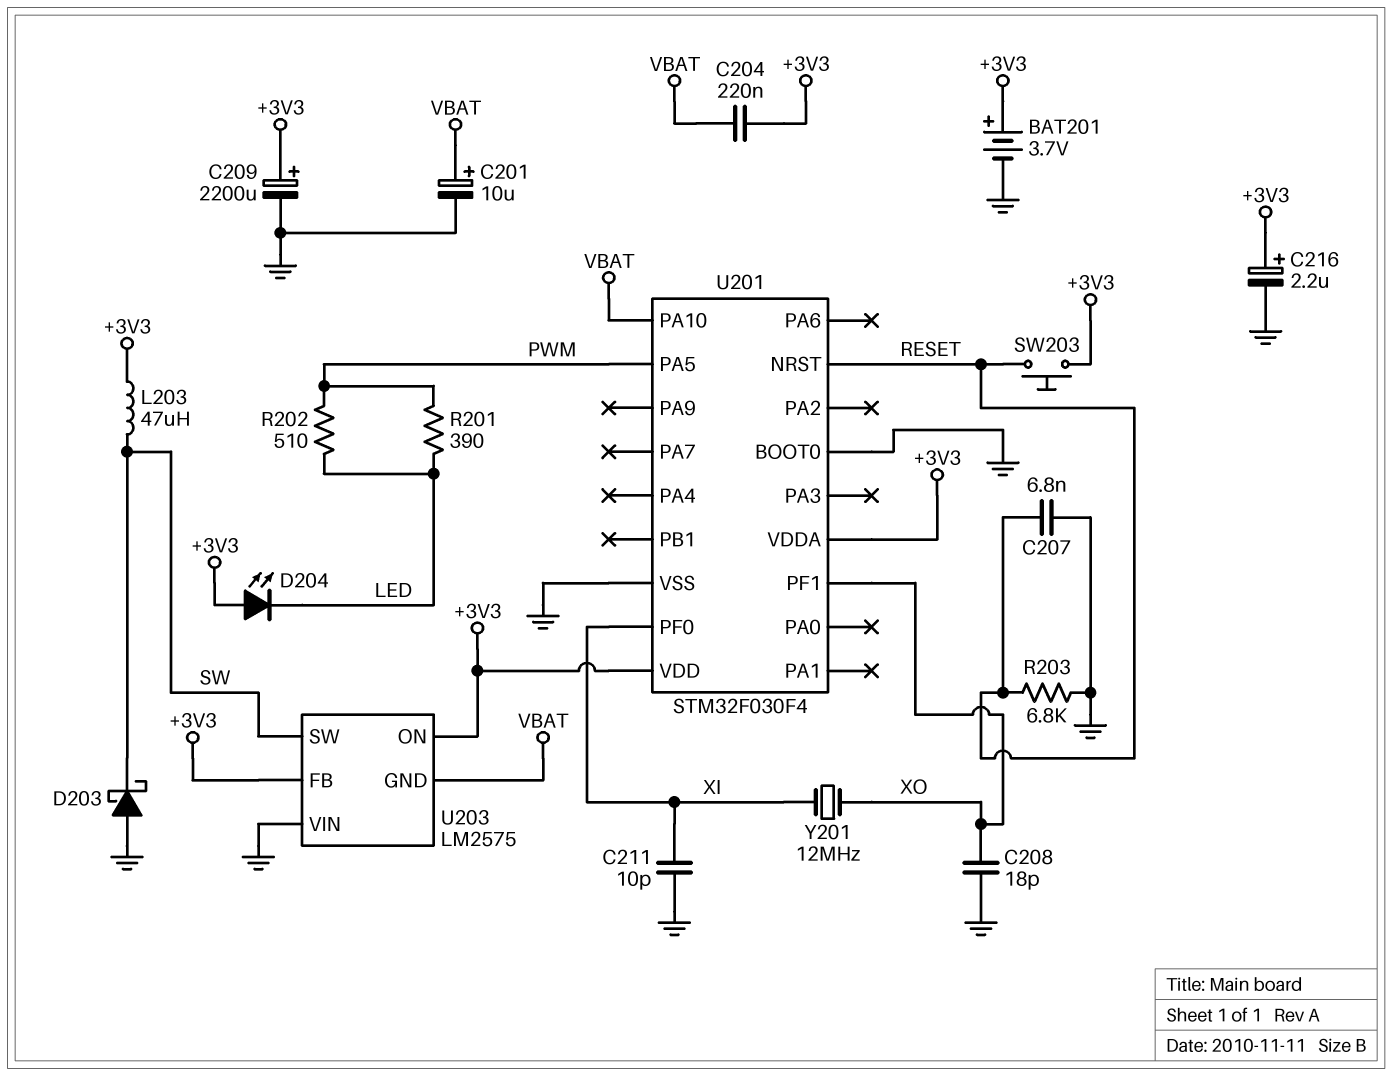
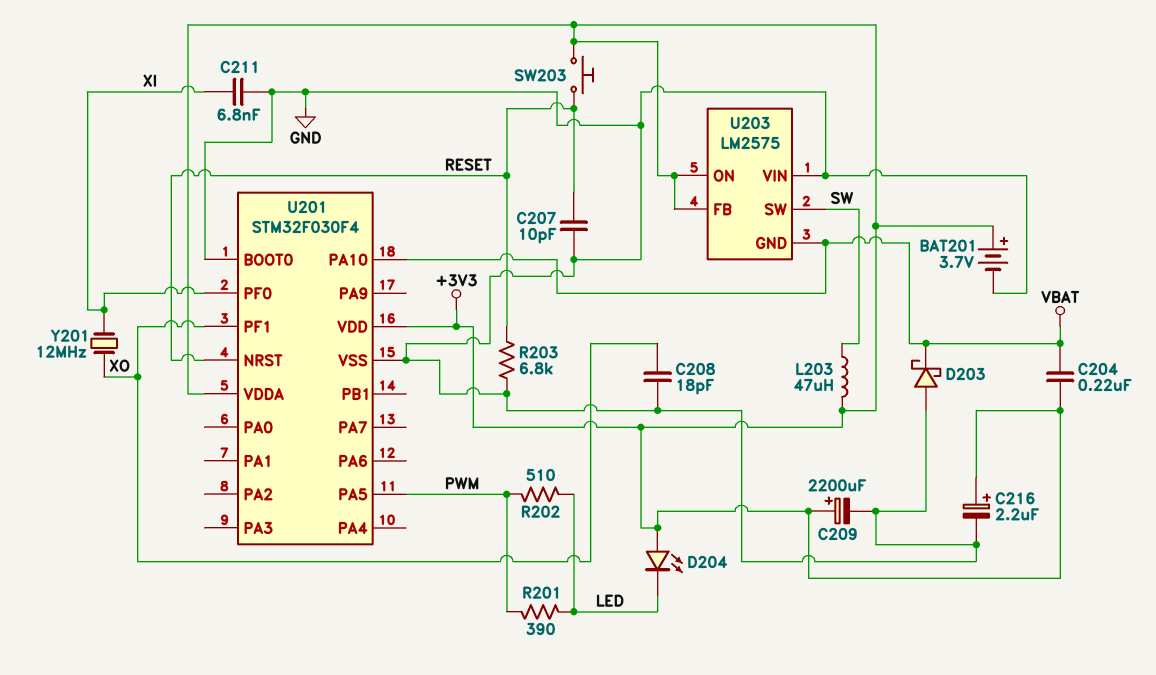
C201: 10uF (plus VBAT, minus GND) -> none
C207: 6.8nF (GND, RESET) -> 10pF (GND, RESET)
C211: 10pF (GND, XI) -> 6.8nF (GND, XI)
D203: schottky (A GND, K SW) -> schottky (A GND, K VBAT)

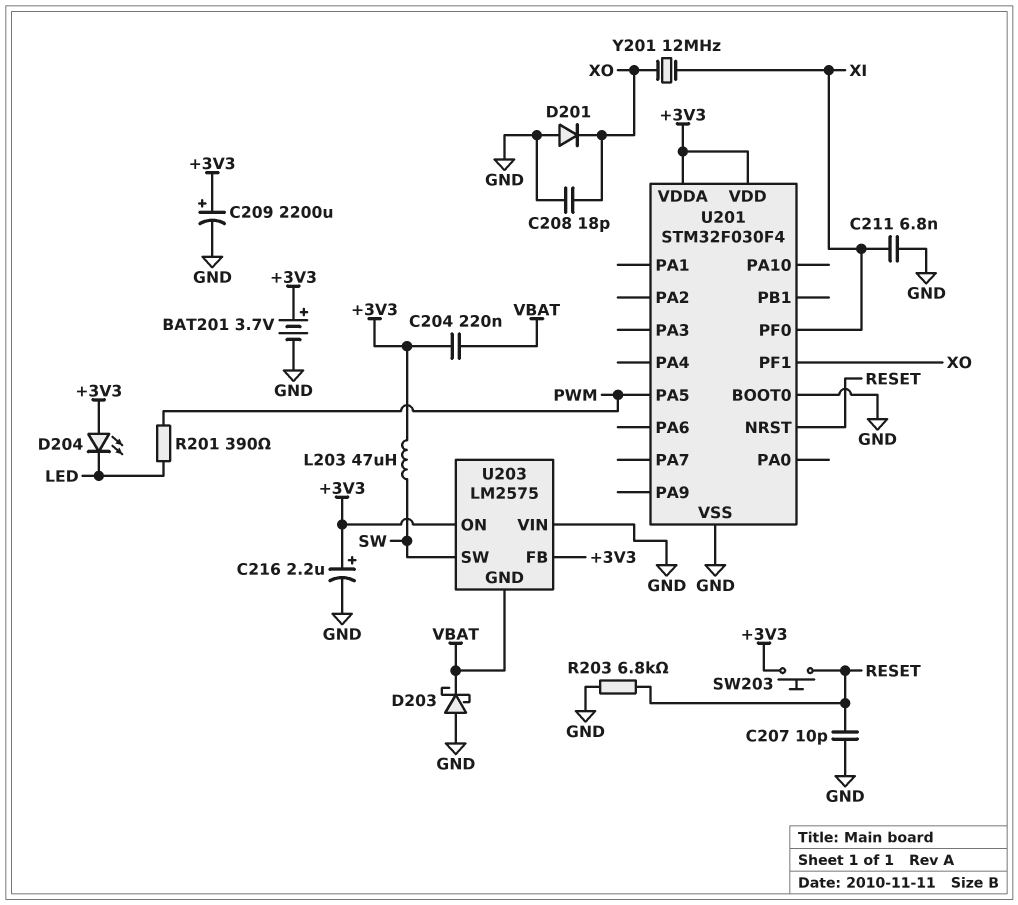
D201: none -> diode (A GND, K XO)
R202: 510 (LED, PWM) -> none
U201 pin PA10: VBAT -> none

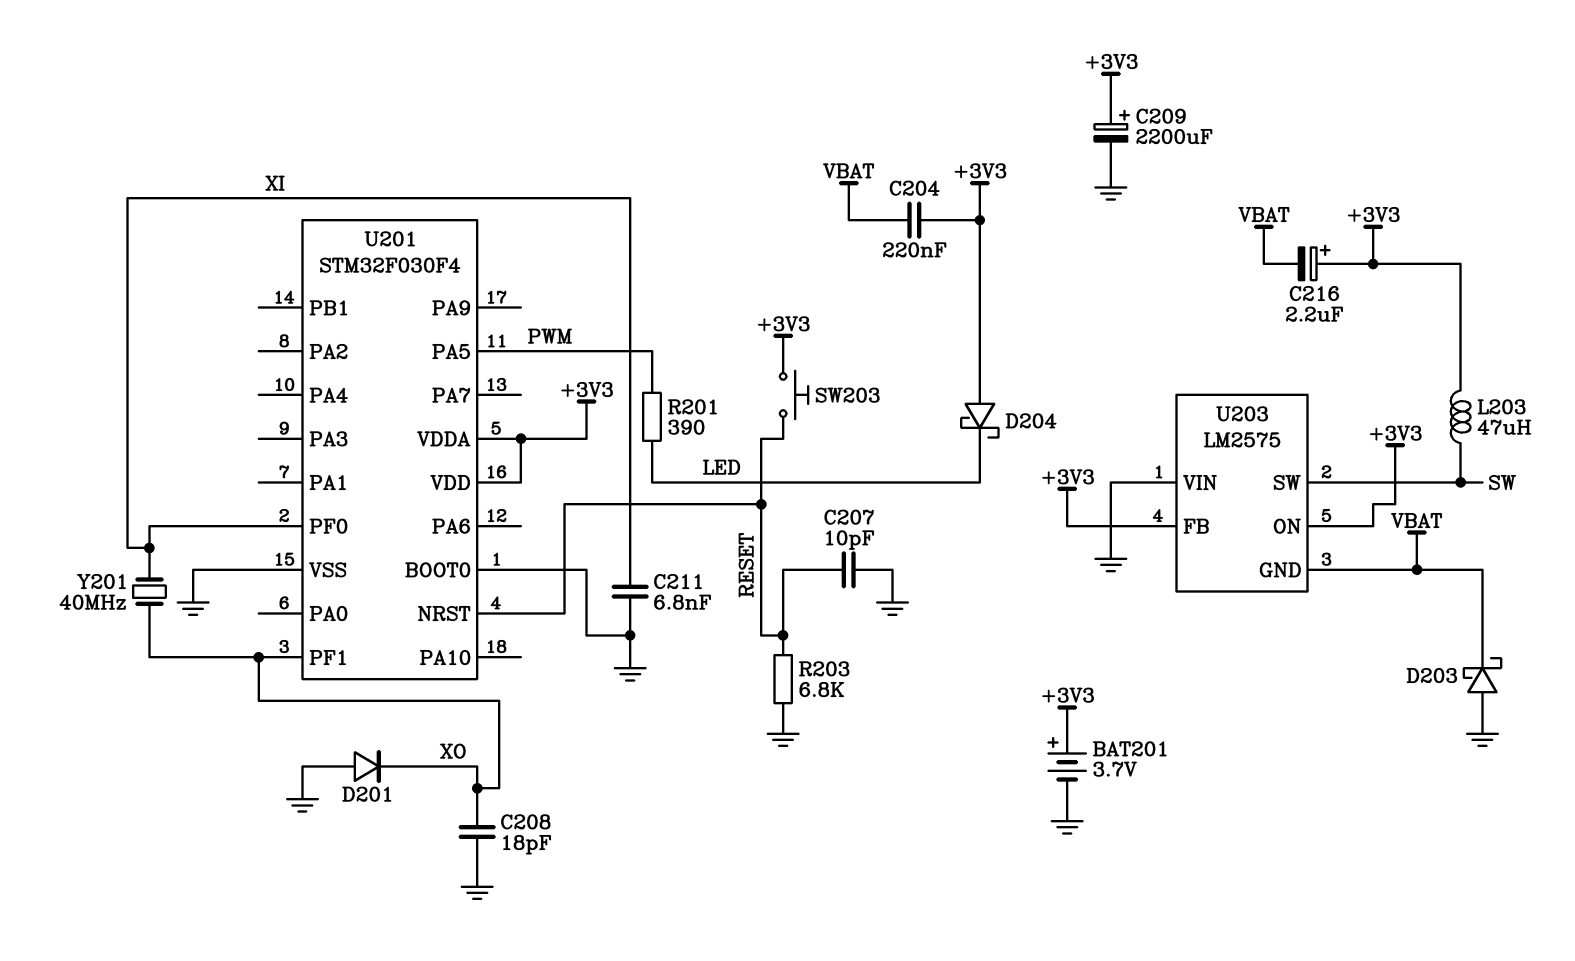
C216: 2.2uF (plus +3V3, minus GND) -> 2.2uF (plus +3V3, minus VBAT)
D204: LED (A +3V3, K LED) -> schottky (A +3V3, K LED)
Y201: 12MHz (XI, XO) -> 40MHz (XI, XO)

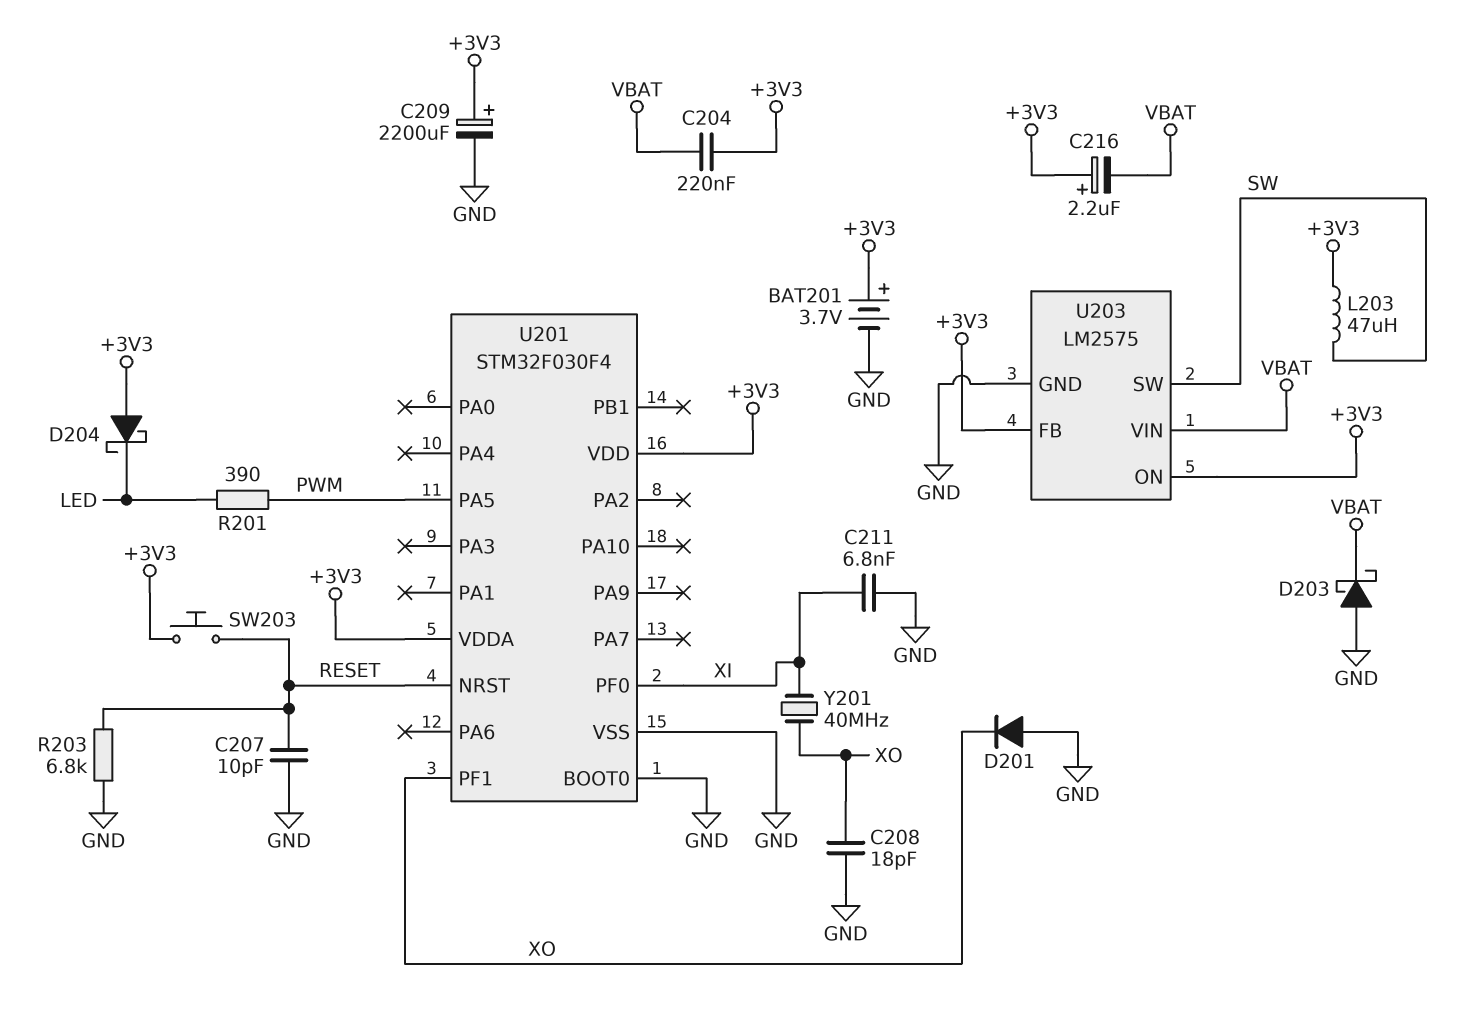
U203 pin GND: VBAT -> GND
U203 pin VIN: GND -> VBAT

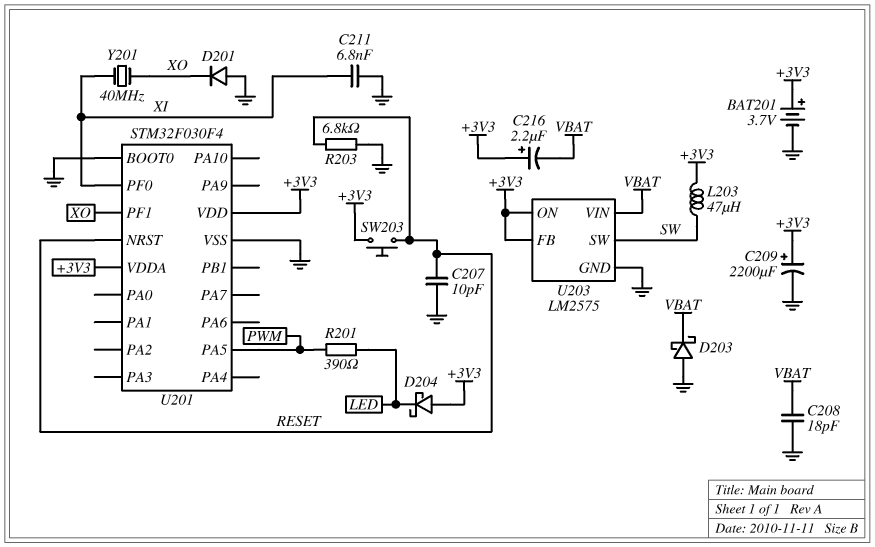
C204: 220nF (+3V3, VBAT) -> none
C208: 18pF (GND, XO) -> 18pF (GND, VBAT)

